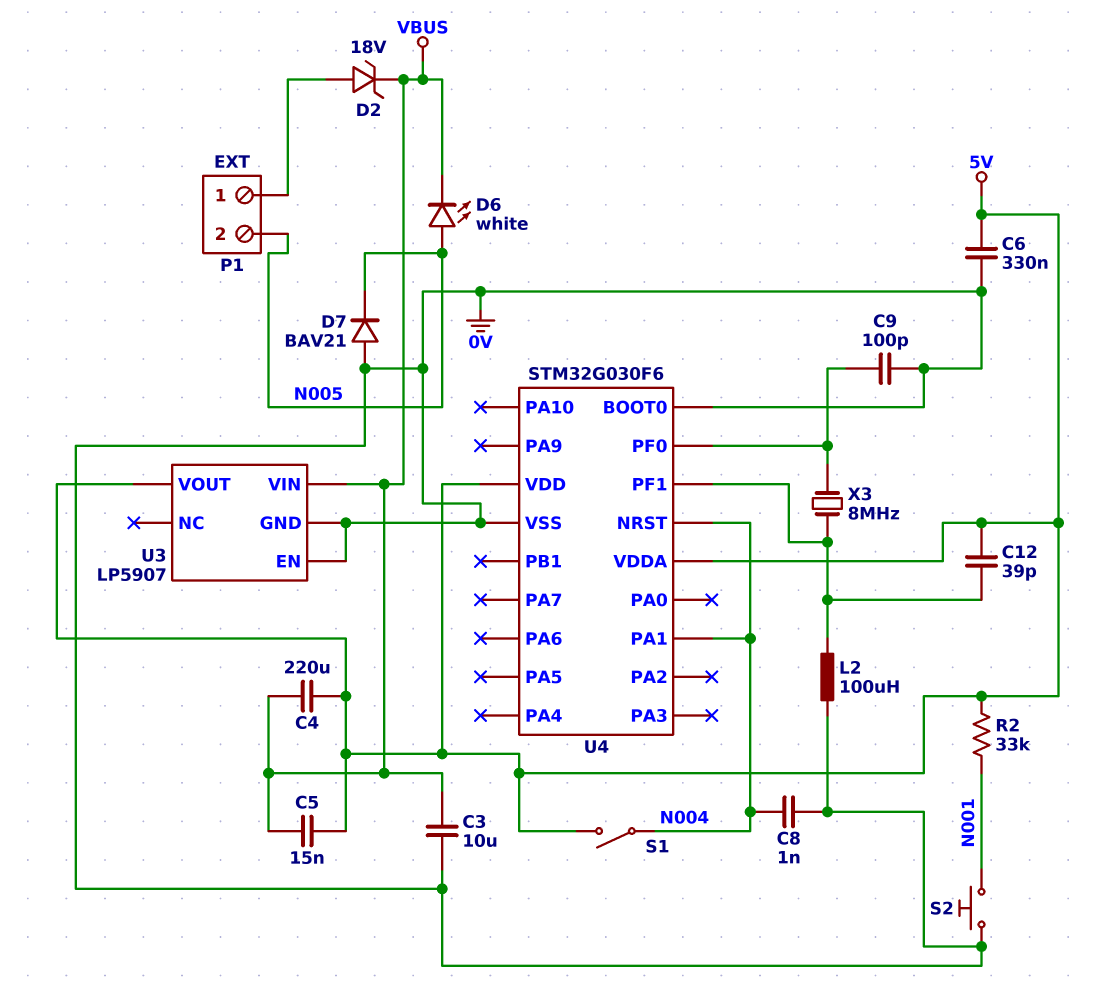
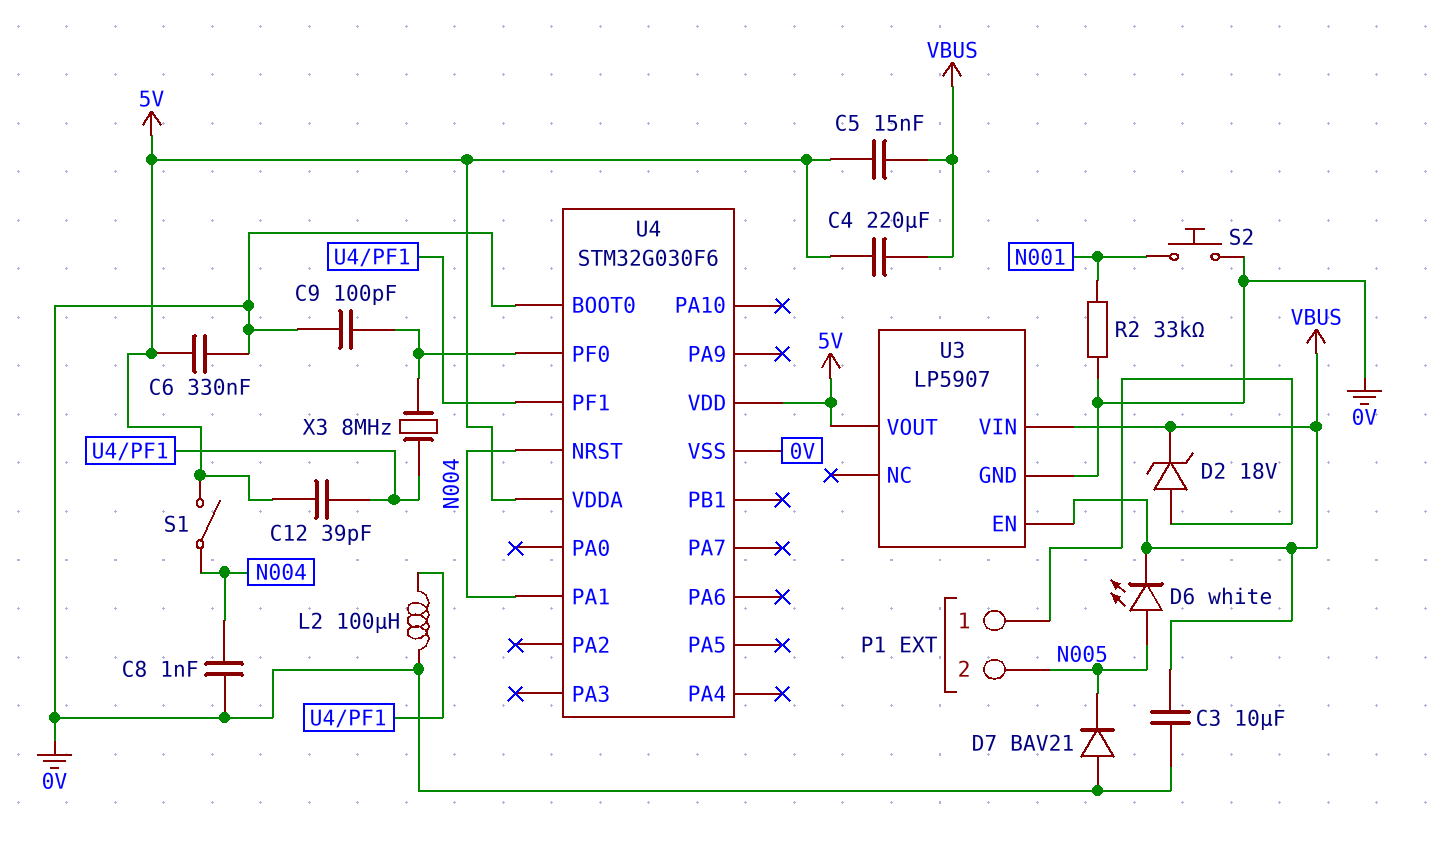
R2: 33k (5V, N001) -> 33k (0V, N001)
U3 pin EN: 0V -> VBUS

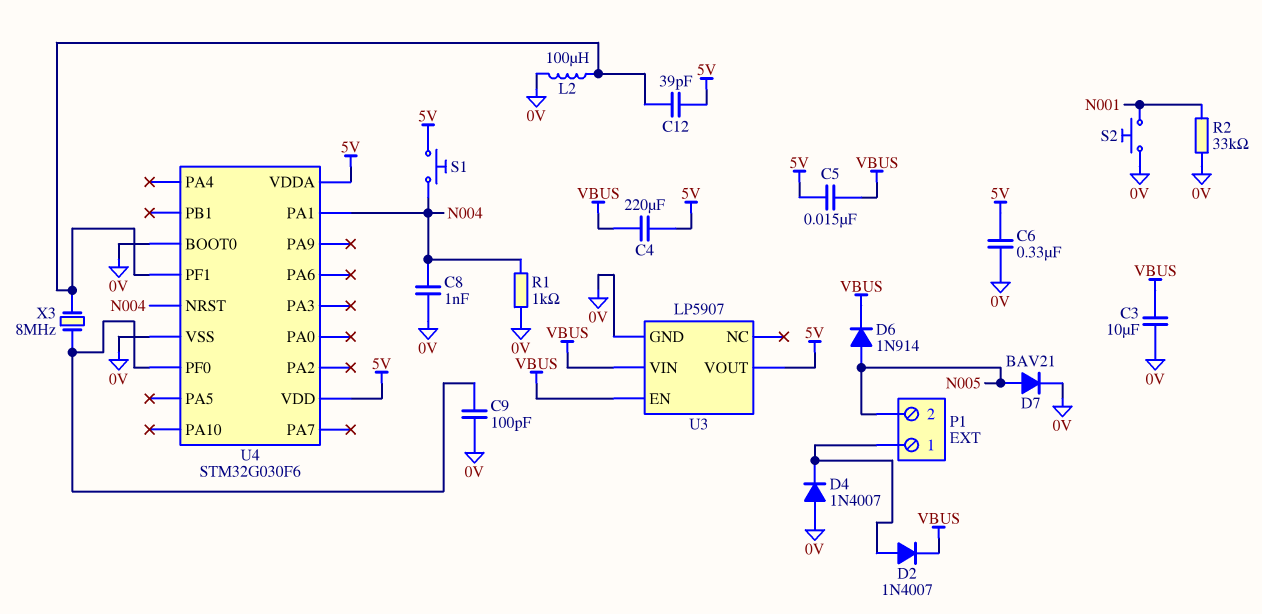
D2: zener 18V (A P1/1, K VBUS) -> diode 1N4007 (A P1/1, K VBUS)
D4: none -> diode 1N4007 (A 0V, K P1/1)
D6: LED white (A N005, K VBUS) -> diode 1N914 (A N005, K VBUS)
D7: diode BAV21 (A 0V, K N005) -> diode BAV21 (A N005, K 0V)
R1: none -> 1k (0V, N004)
S1: switch (5V, N004) -> button (5V, N004)

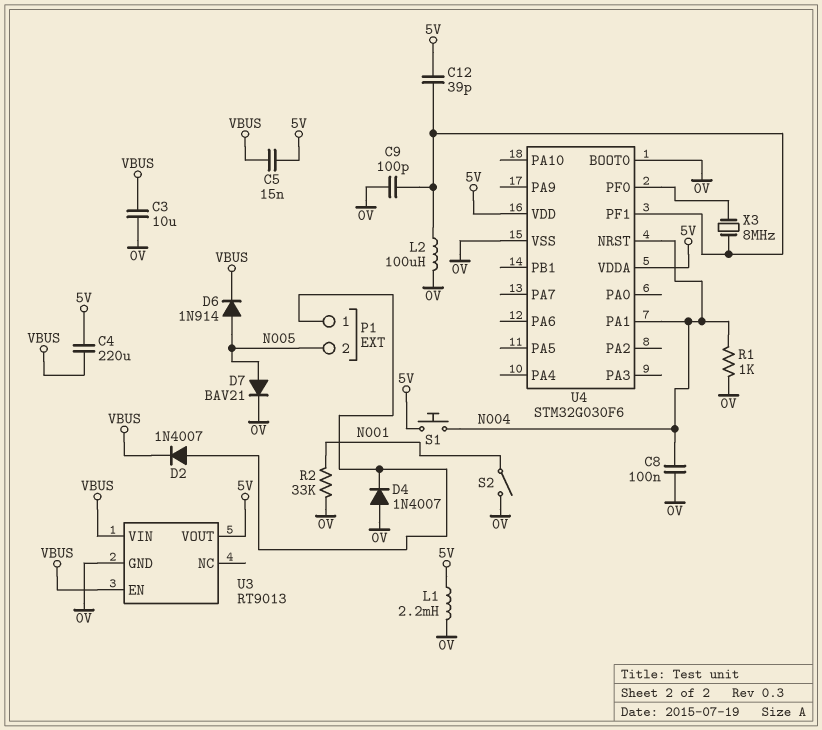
C6: 330nF (0V, 5V) -> none
C8: 1nF (0V, N004) -> 100nF (0V, N004)
C9: 100pF (0V, U4/PF0) -> 100pF (0V, U4/PF1)
L1: none -> 2.2mH (0V, 5V)
S2: button (0V, N001) -> switch (0V, N001)
U3: LP5907 -> RT9013

